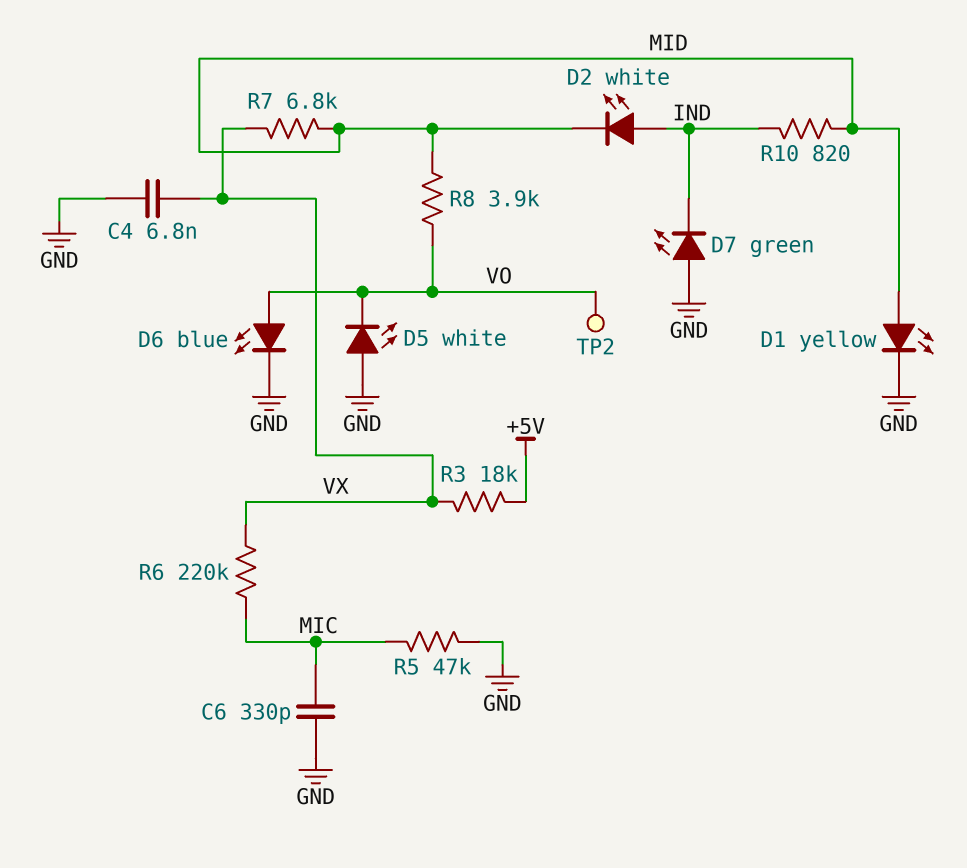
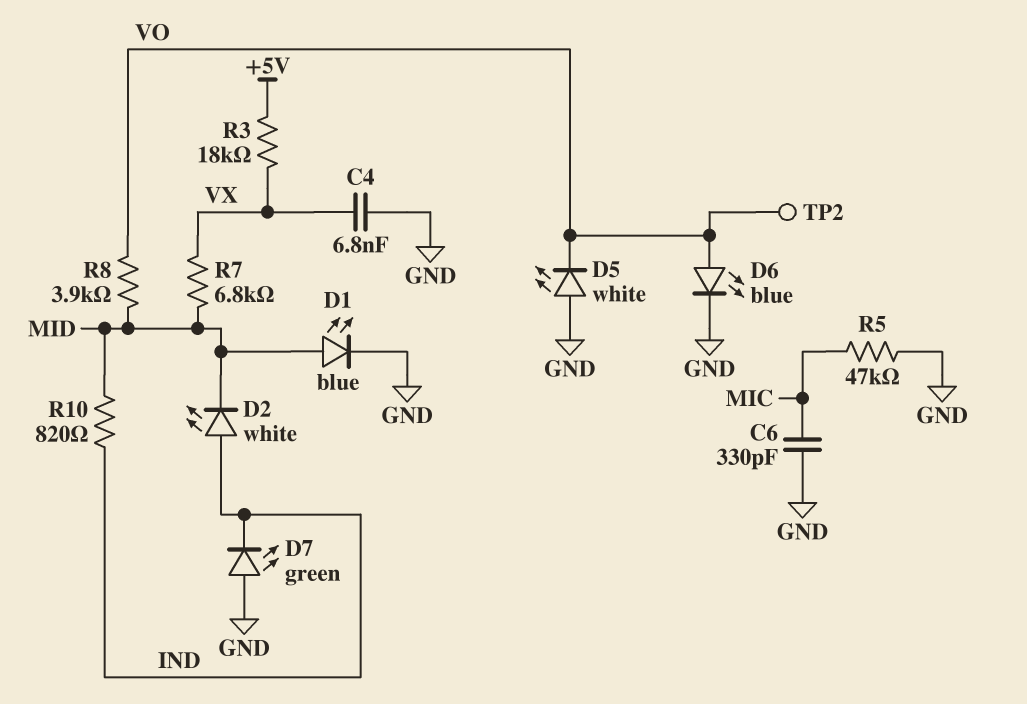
D1: LED yellow (A MID, K GND) -> LED blue (A MID, K GND)
R6: 220k (MIC, VX) -> none

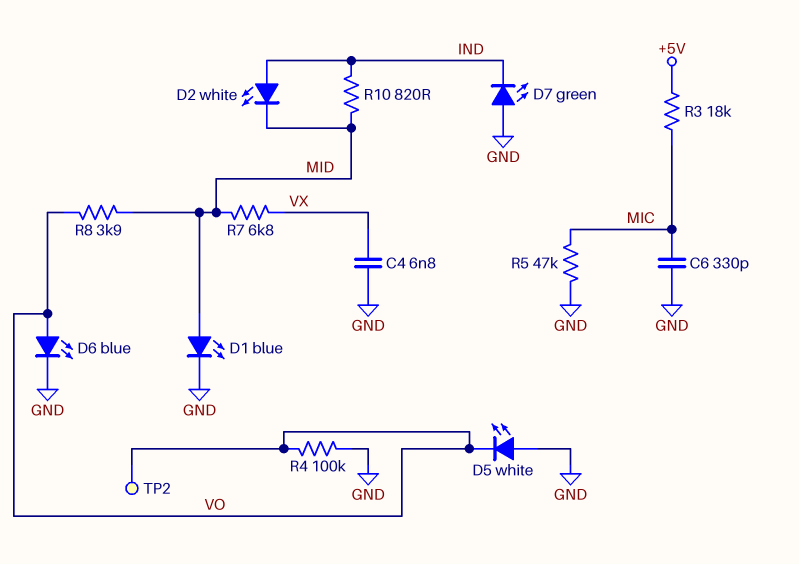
R3: 18k (+5V, VX) -> 18k (+5V, MIC)
R4: none -> 100k (GND, VO)

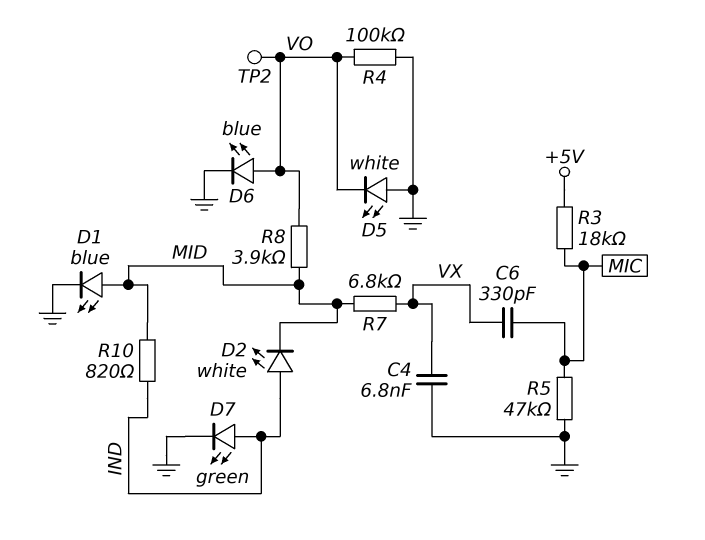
C6: 330pF (GND, MIC) -> 330pF (MIC, VX)
D7: LED green (A GND, K IND) -> LED green (A IND, K GND)

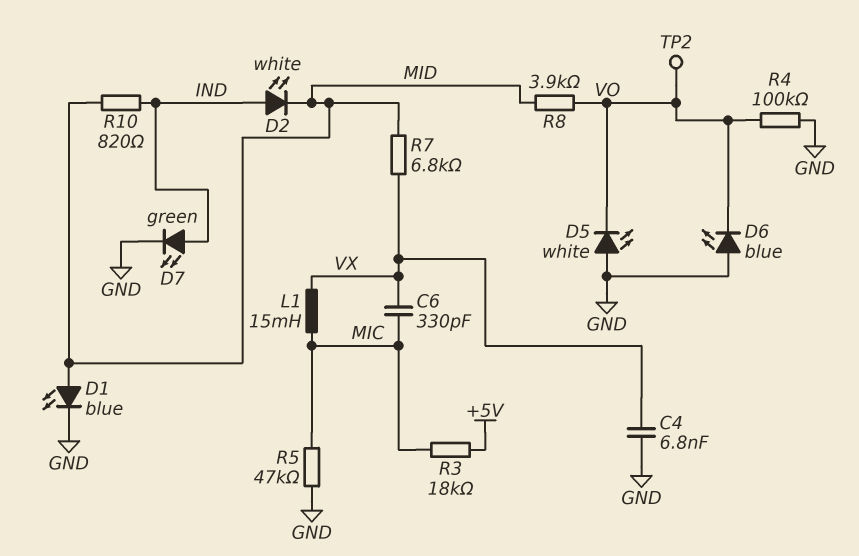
D6: LED blue (A VO, K GND) -> LED blue (A GND, K VO)
L1: none -> 15mH (MIC, VX)

